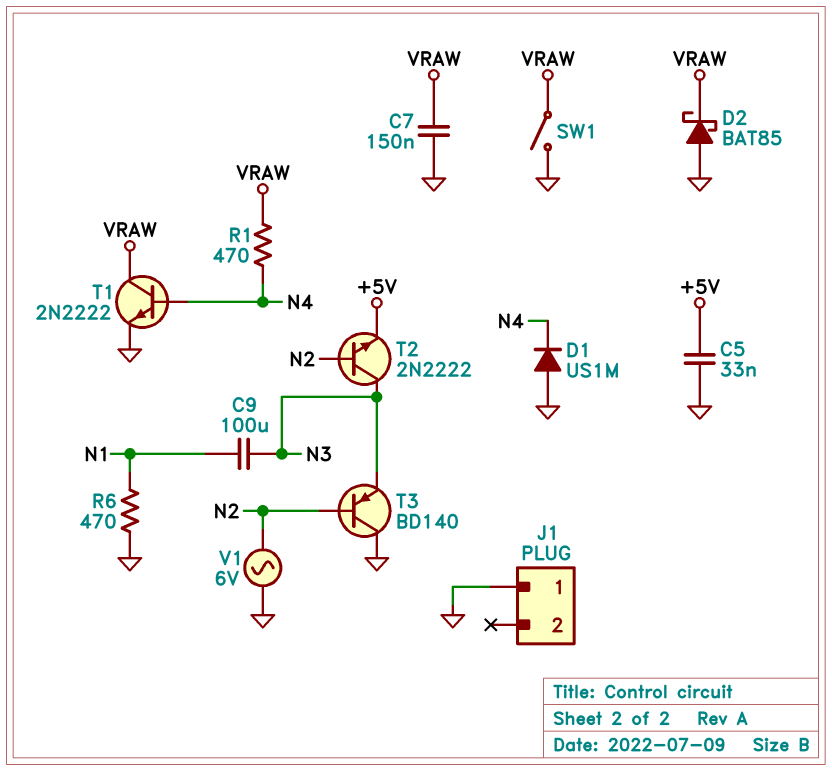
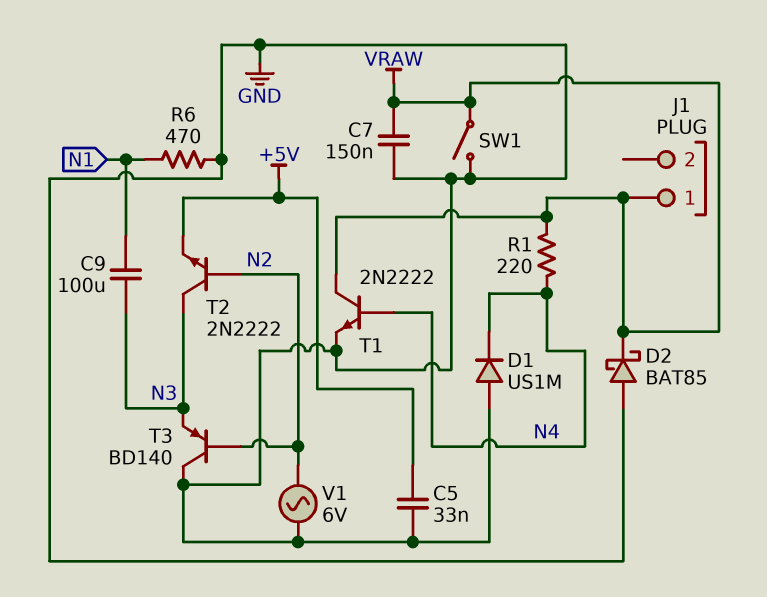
J1 pin 1: GND -> VRAW
R1: 470 (N4, VRAW) -> 220 (N4, VRAW)

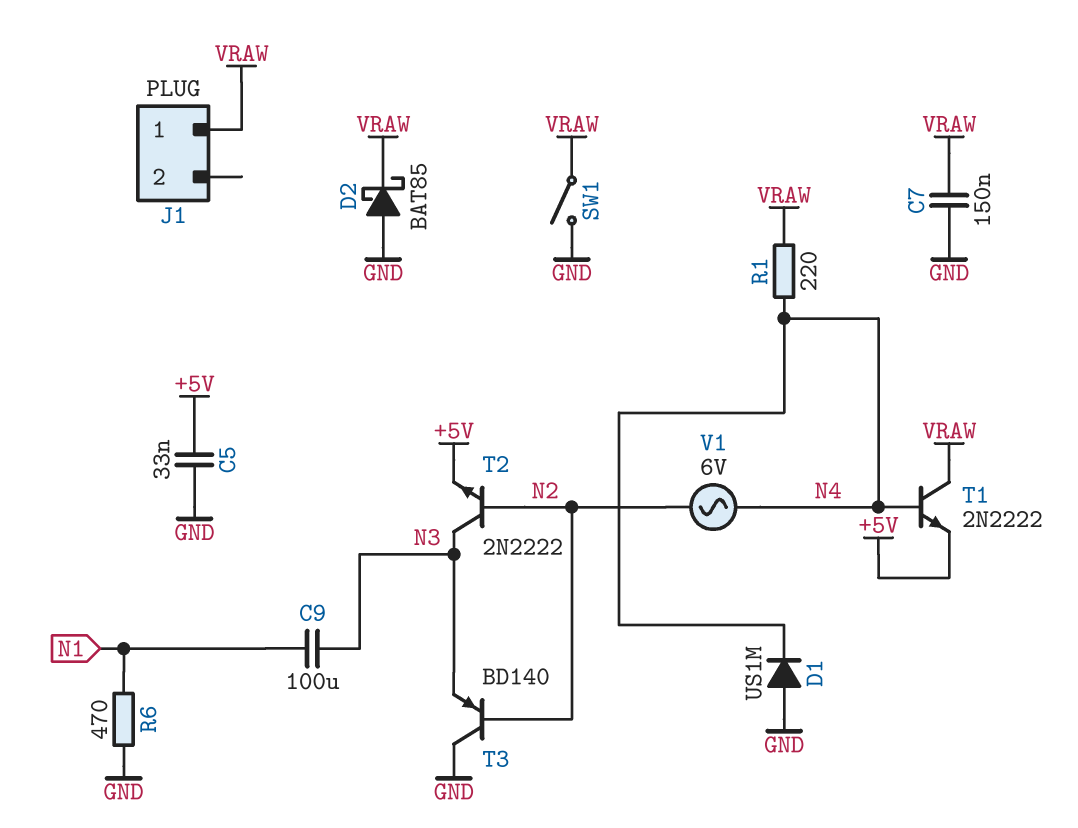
T1: NPN 2N2222 (B N4, C VRAW, E GND) -> NPN 2N2222 (B N4, C VRAW, E +5V)
V1: AC 6V (GND, N2) -> AC 6V (N2, N4)

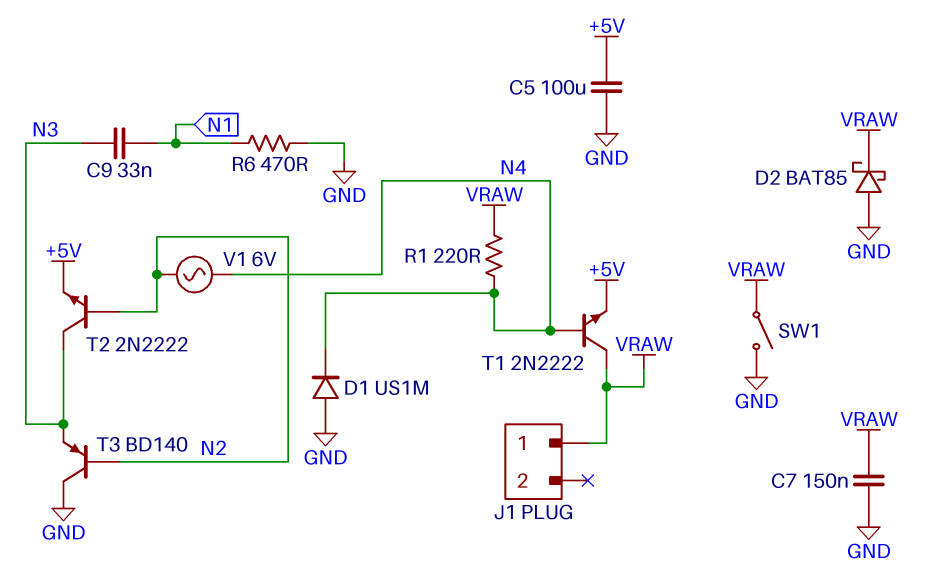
C5: 33nF (+5V, GND) -> 100uF (+5V, GND)
C9: 100uF (N1, N3) -> 33nF (N1, N3)

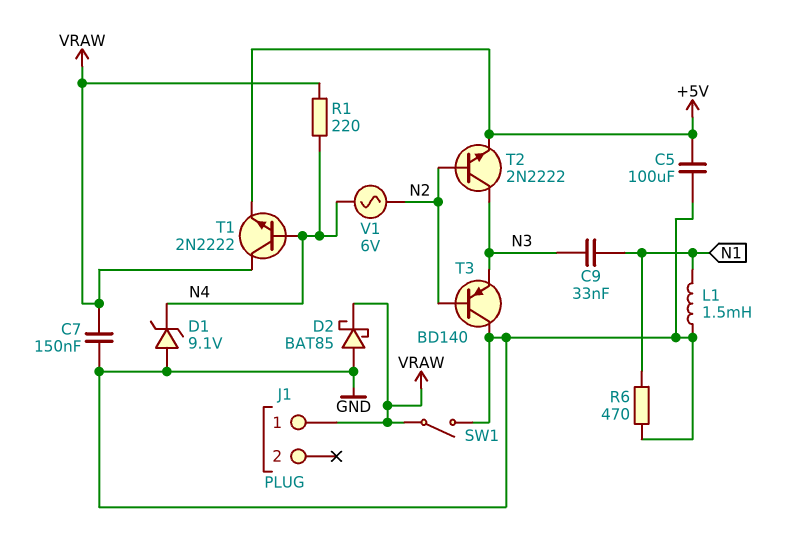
D1: diode US1M (A GND, K N4) -> zener 9.1V (A GND, K N4)
L1: none -> 1.5mH (GND, N1)

